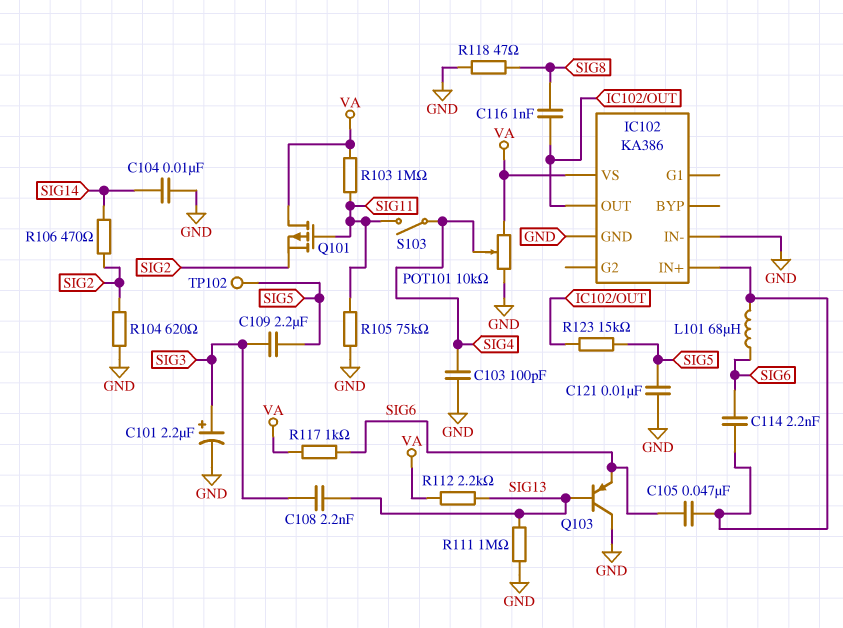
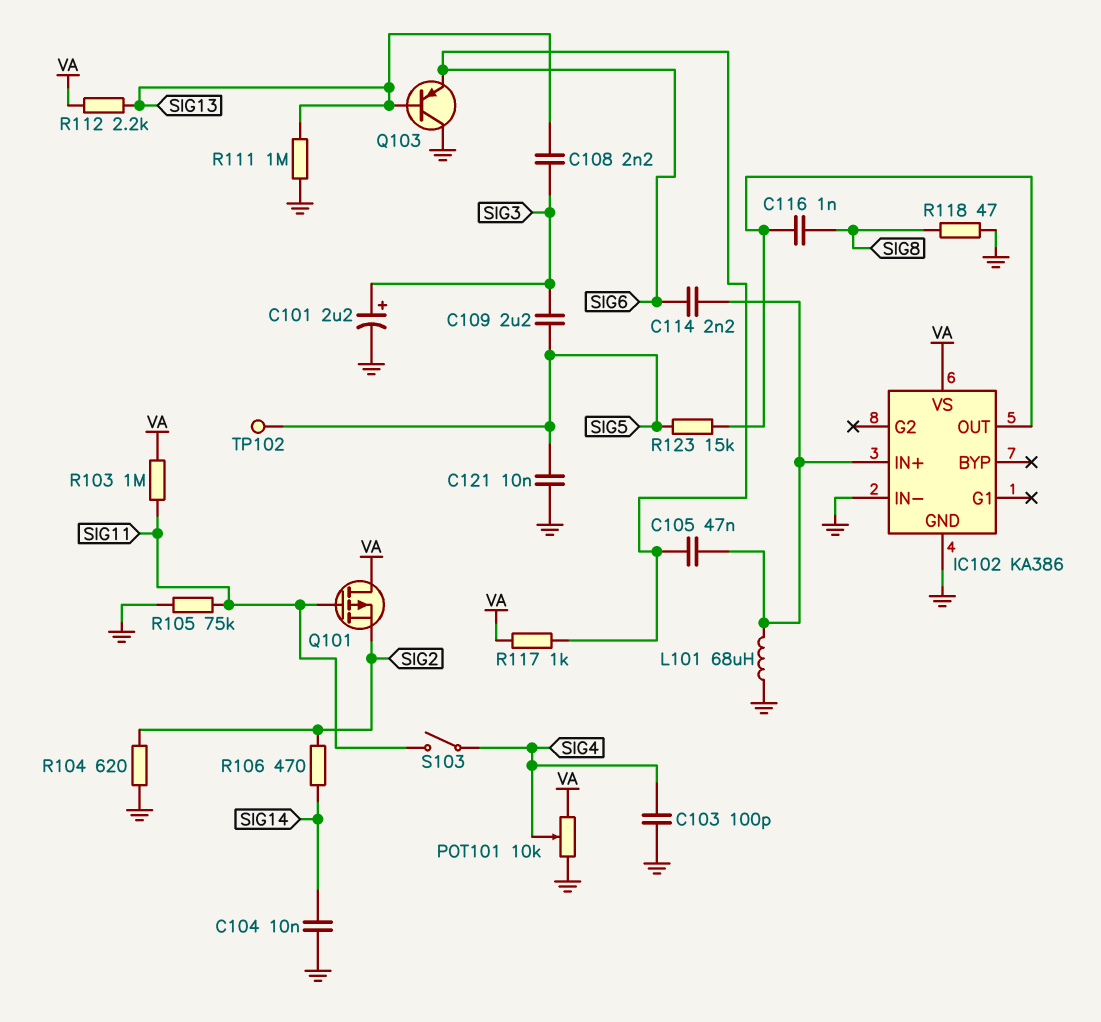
L101: 68uH (IC102/IN+, SIG6) -> 68uH (GND, IC102/IN+)

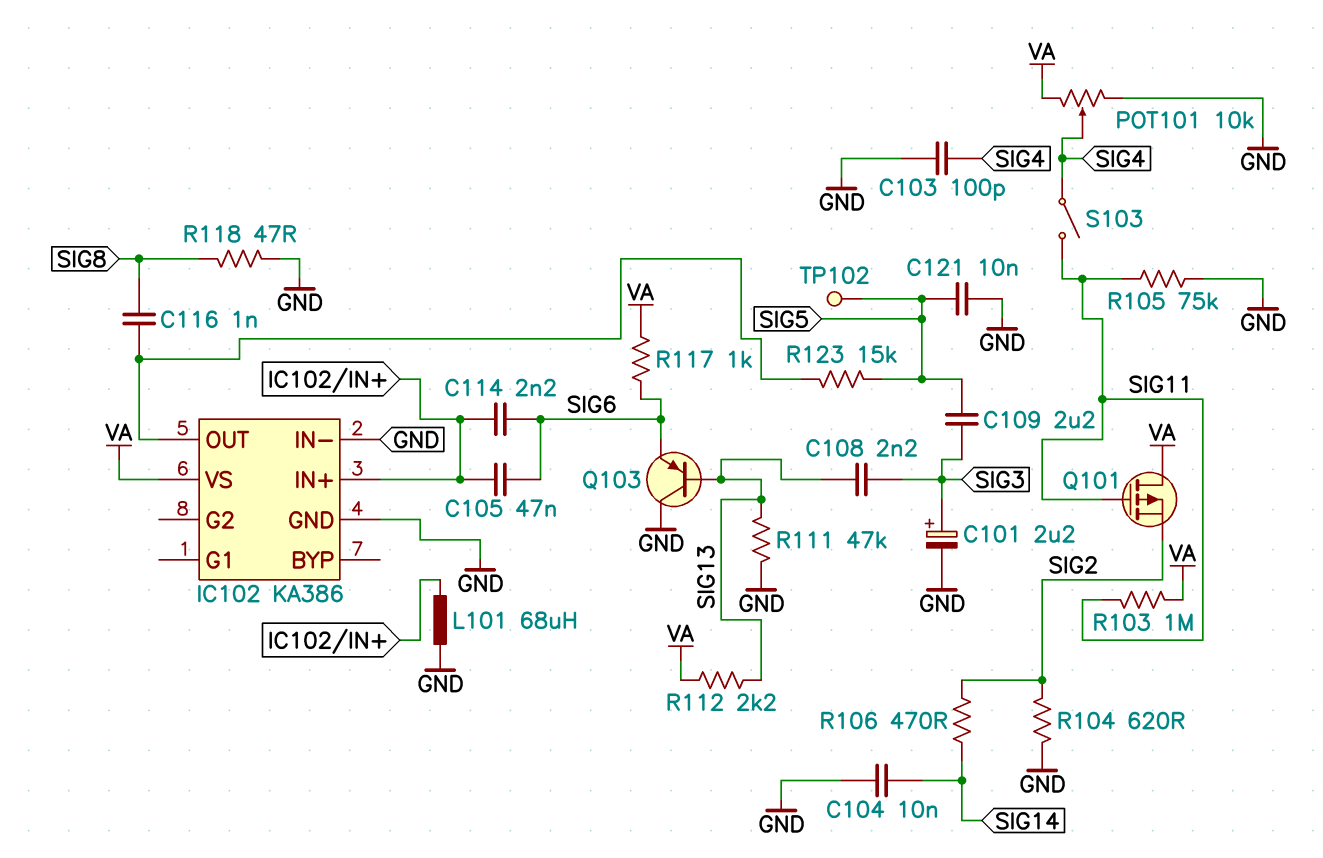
R111: 1M (GND, SIG13) -> 47k (GND, SIG13)

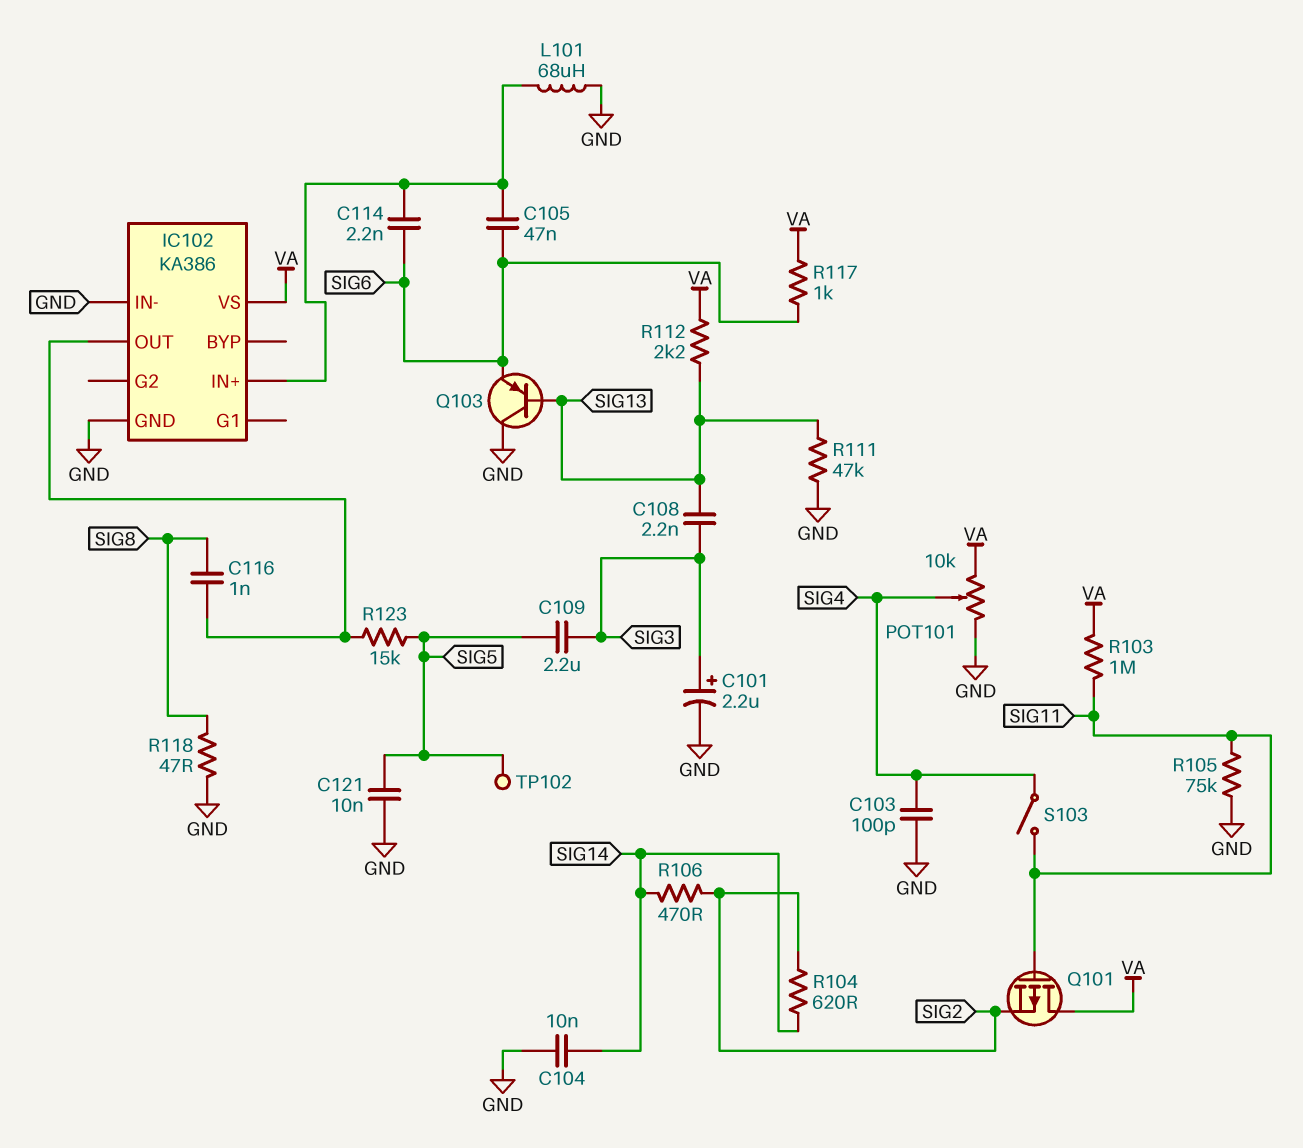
R104: 620 (GND, SIG2) -> 620 (SIG2, SIG14)

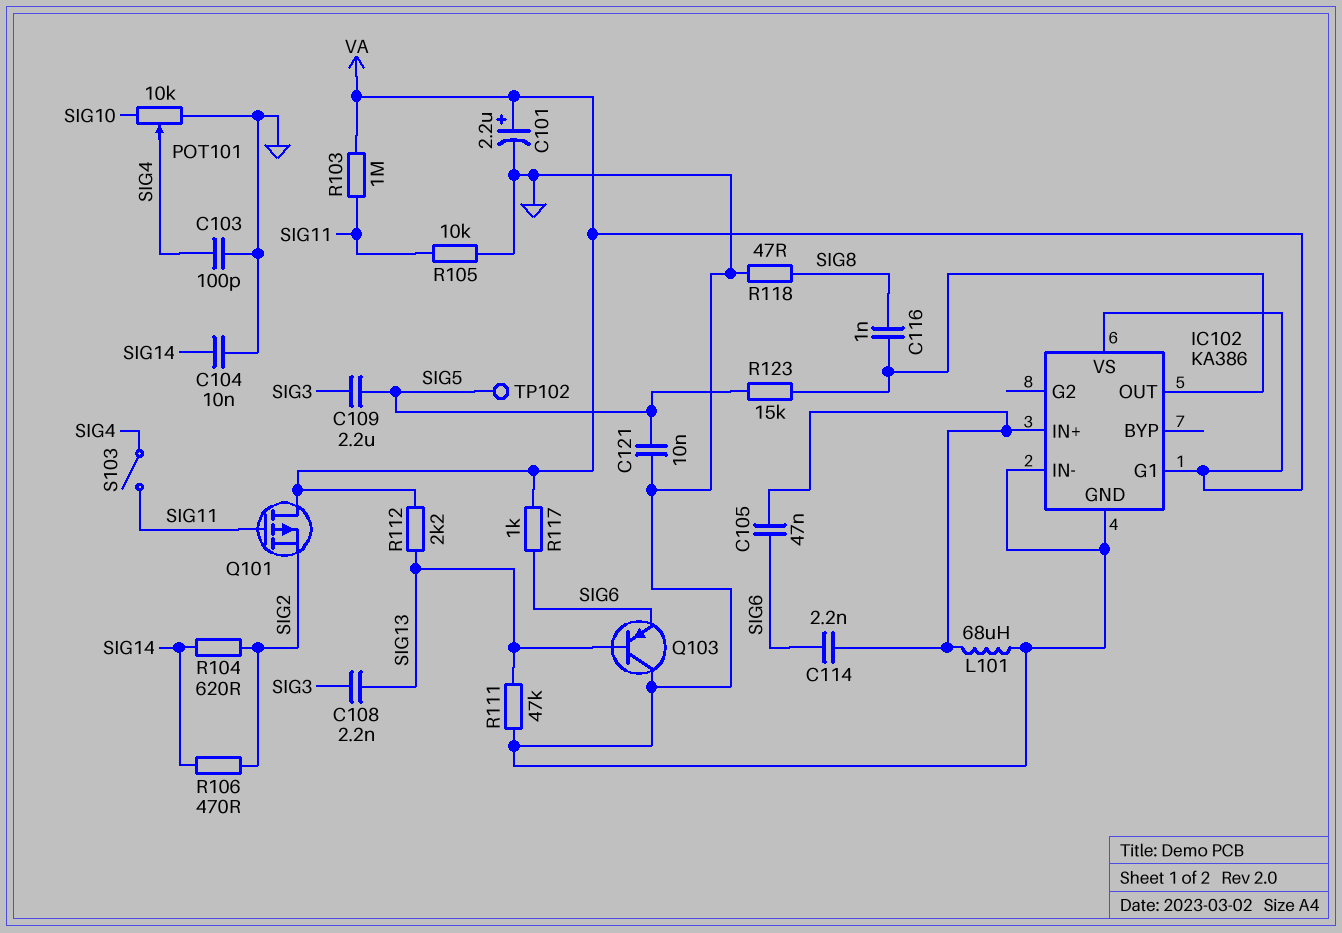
C101: 2.2uF (plus SIG3, minus GND) -> 2.2uF (plus VA, minus GND)
IC102 pin G1: none -> VA
POT101: 10k (GND, VA, wiper SIG4) -> 10k (GND, SIG10, wiper SIG4)
R105: 75k (GND, SIG11) -> 10k (GND, SIG11)

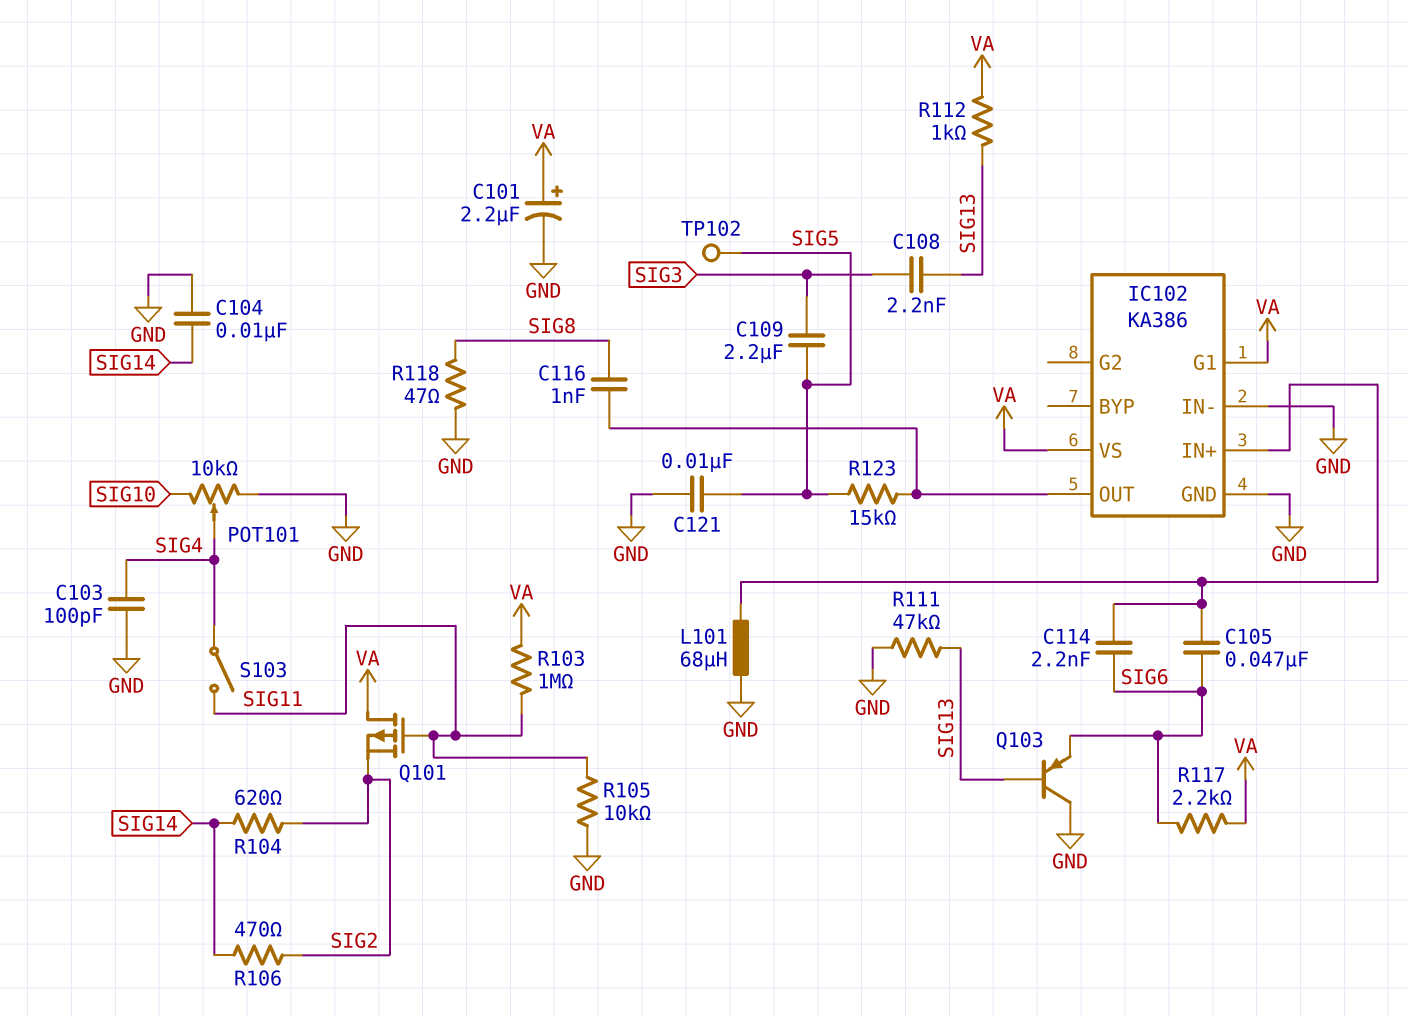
R112: 2.2k (SIG13, VA) -> 1k (SIG13, VA)
R117: 1k (SIG6, VA) -> 2.2k (SIG6, VA)

